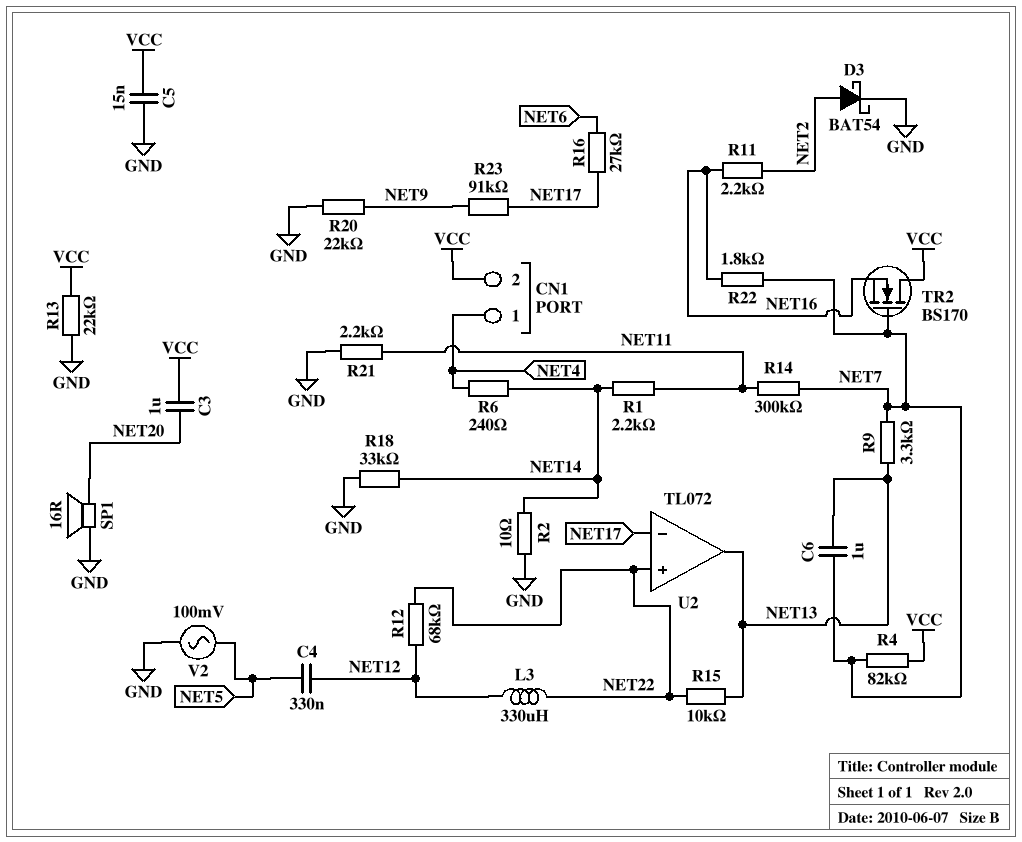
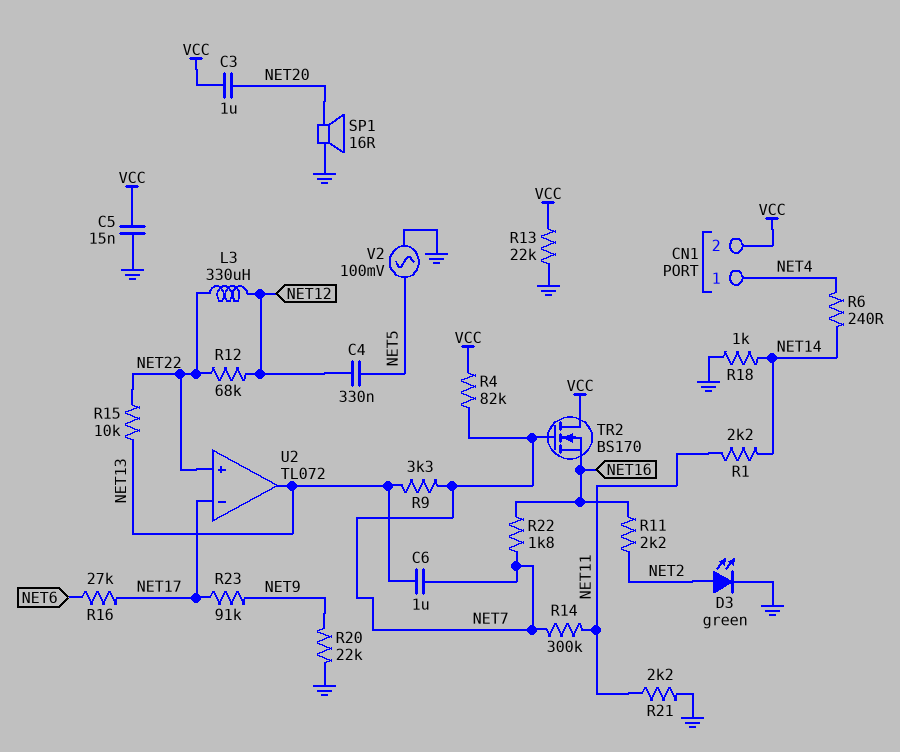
D3: schottky BAT54 (A NET2, K GND) -> LED green (A NET2, K GND)
R2: 10 (GND, NET14) -> none
R18: 33k (GND, NET14) -> 1k (GND, NET14)

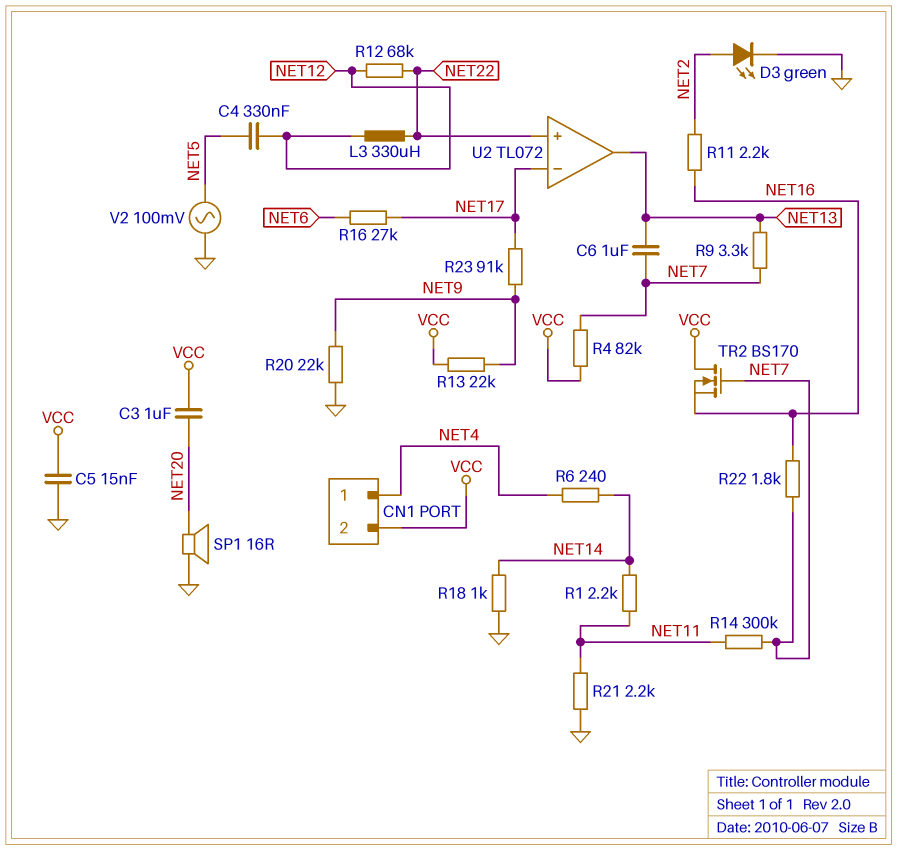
R13: 22k (GND, VCC) -> 22k (NET9, VCC)
R15: 10k (NET13, NET22) -> none

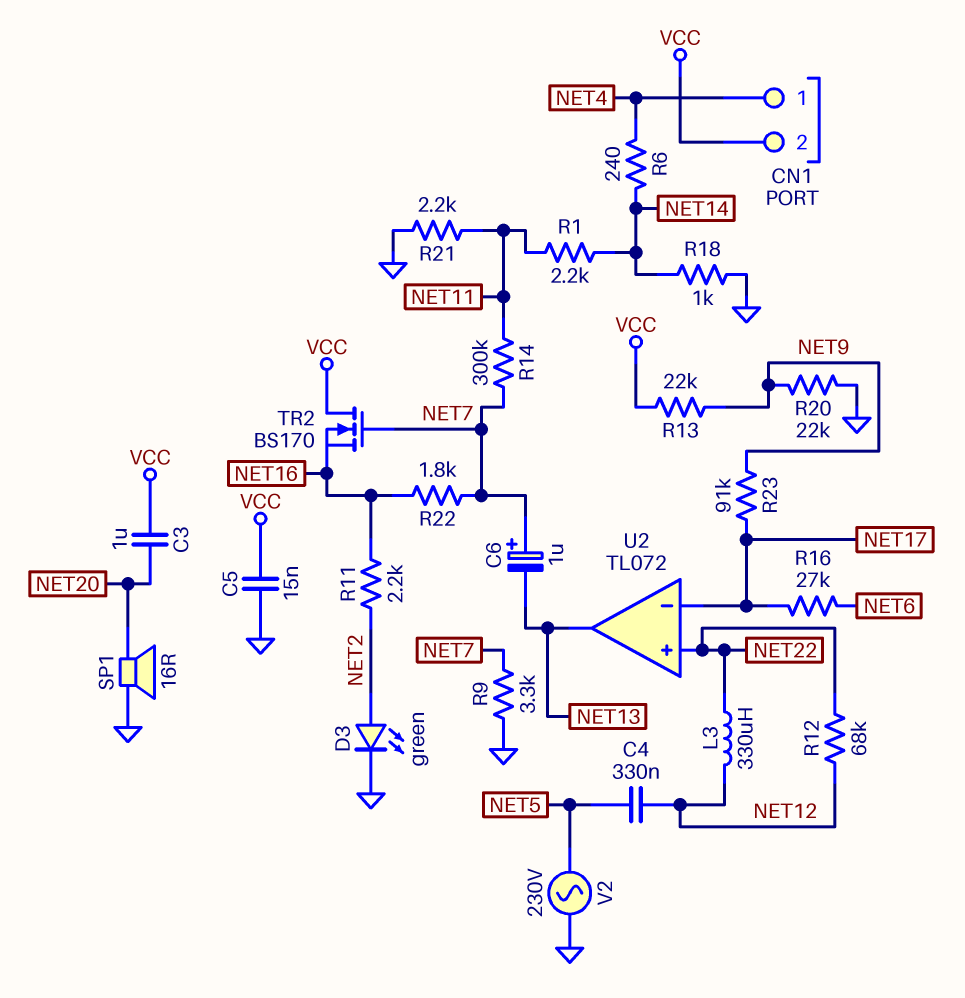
C6: 1uF (NET7, NET13) -> 1uF (plus NET7, minus NET13)
R4: 82k (NET7, VCC) -> none
R9: 3.3k (NET7, NET13) -> 3.3k (GND, NET7)
V2: AC 100mV (GND, NET5) -> AC 230V (GND, NET5)

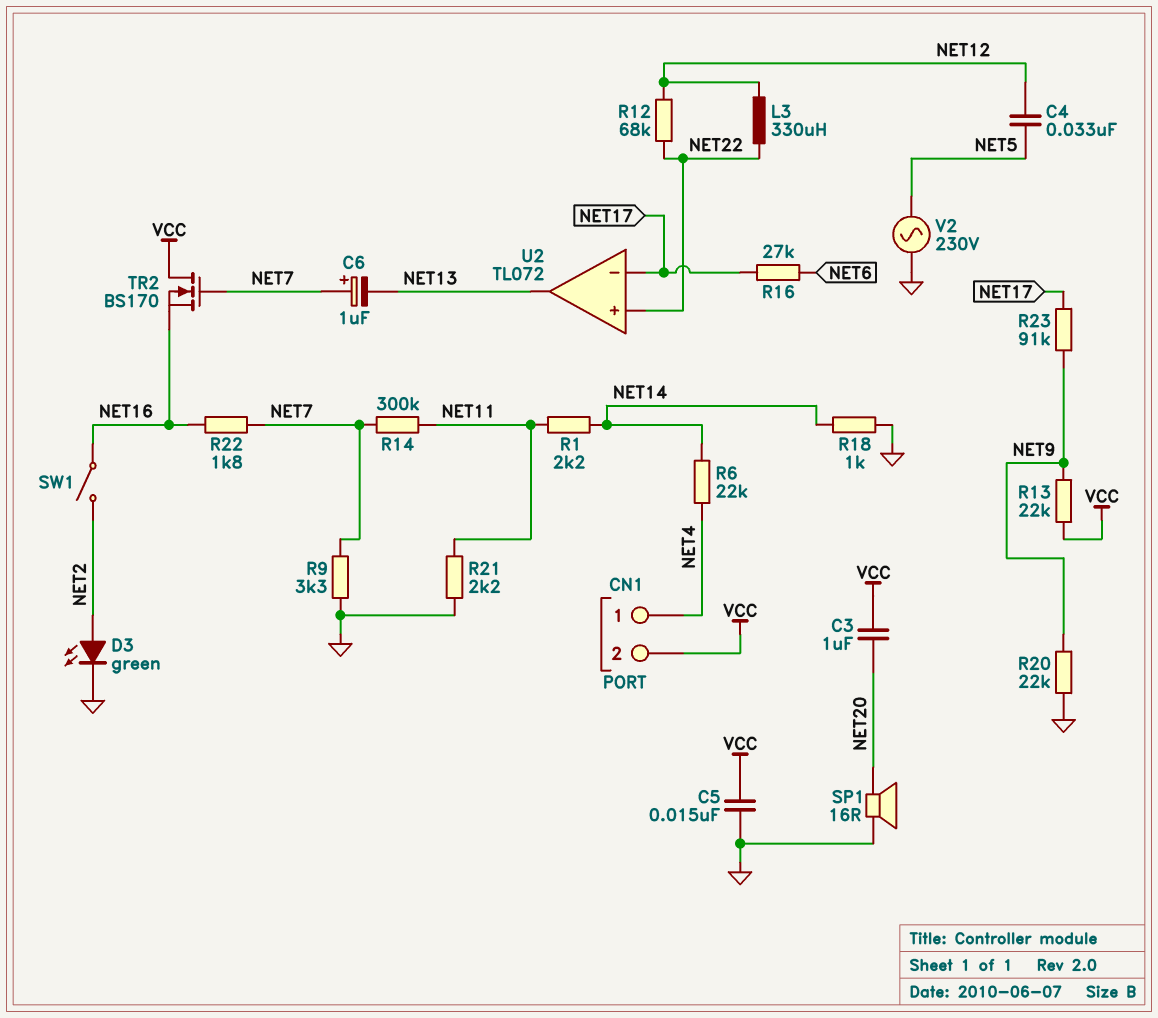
C4: 330nF (NET5, NET12) -> 33nF (NET5, NET12)
R6: 240 (NET4, NET14) -> 22k (NET4, NET14)
R11: 2.2k (NET2, NET16) -> none
SW1: none -> switch (NET2, NET16)

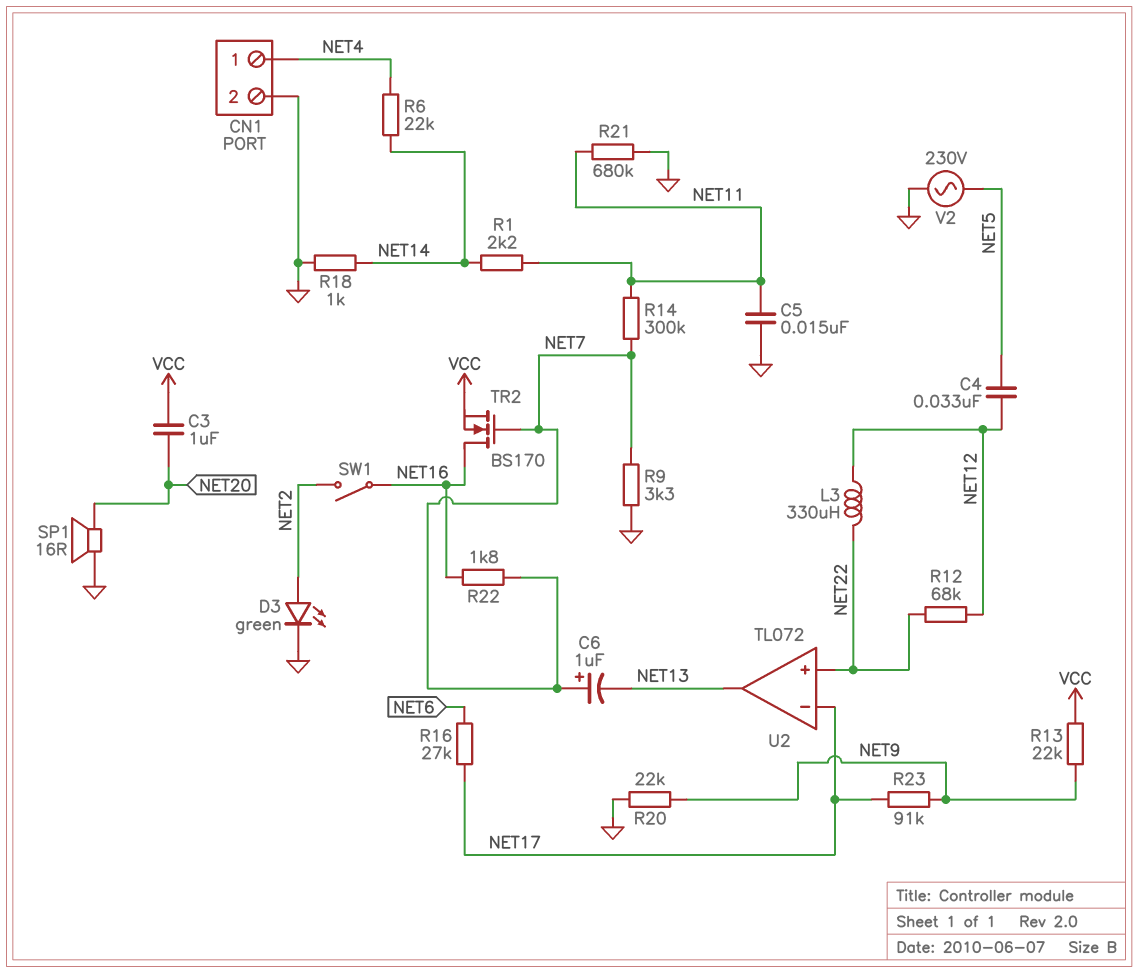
C5: 15nF (GND, VCC) -> 15nF (GND, NET11)
CN1 pin 2: VCC -> GND
R21: 2.2k (GND, NET11) -> 680k (GND, NET11)
TR2: NMOS BS170 (G NET7, D VCC, S NET16) -> NMOS BS170 (G NET7, D NET16, S VCC)

